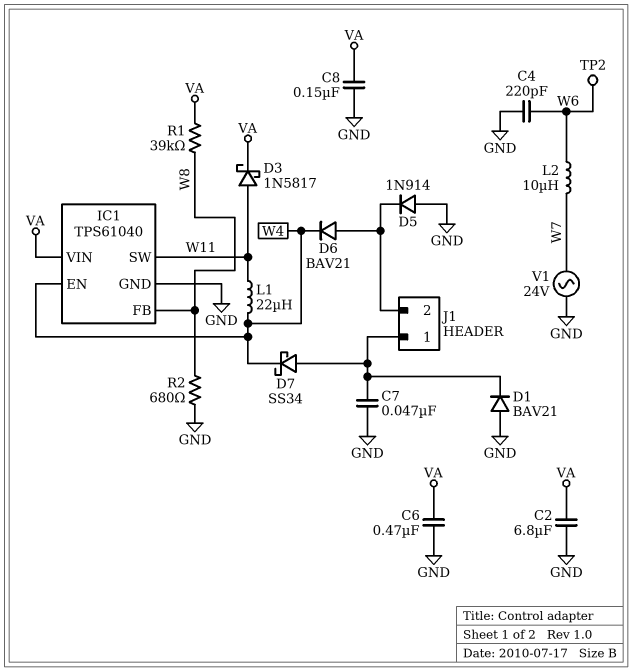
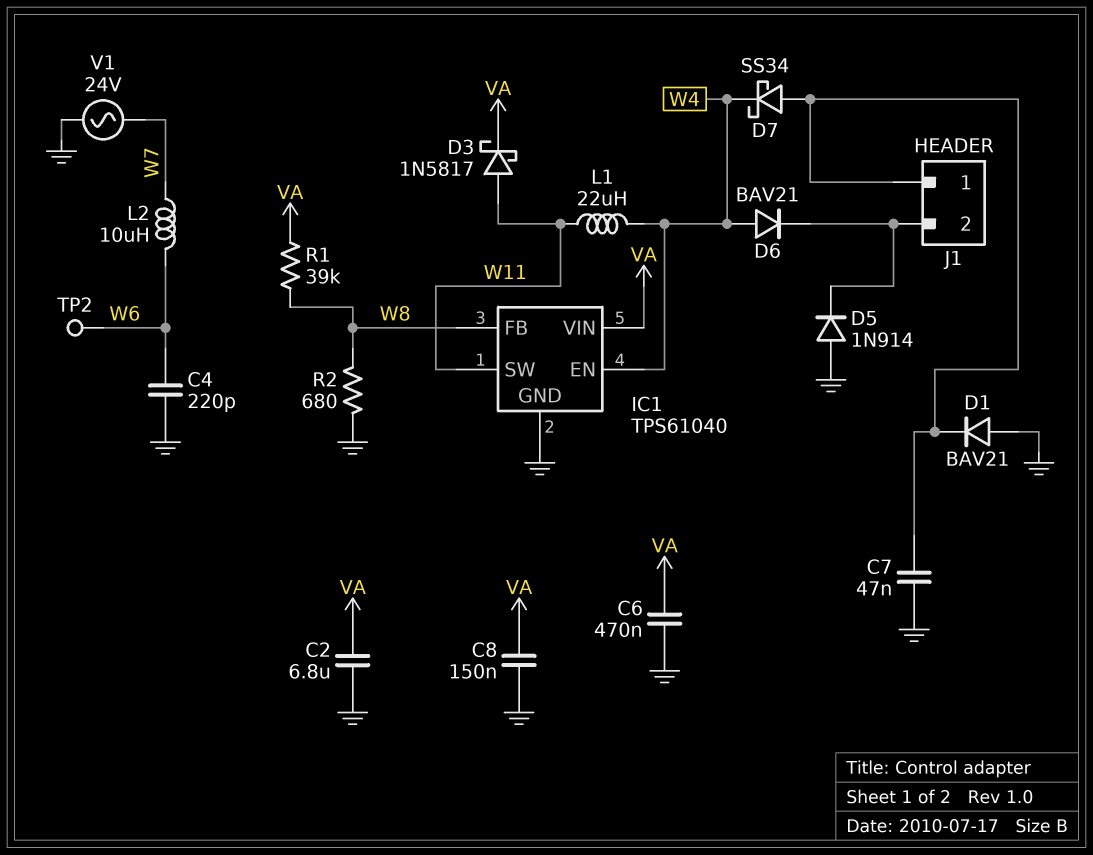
D6: diode BAV21 (A J1/2, K W4) -> diode BAV21 (A W4, K J1/2)

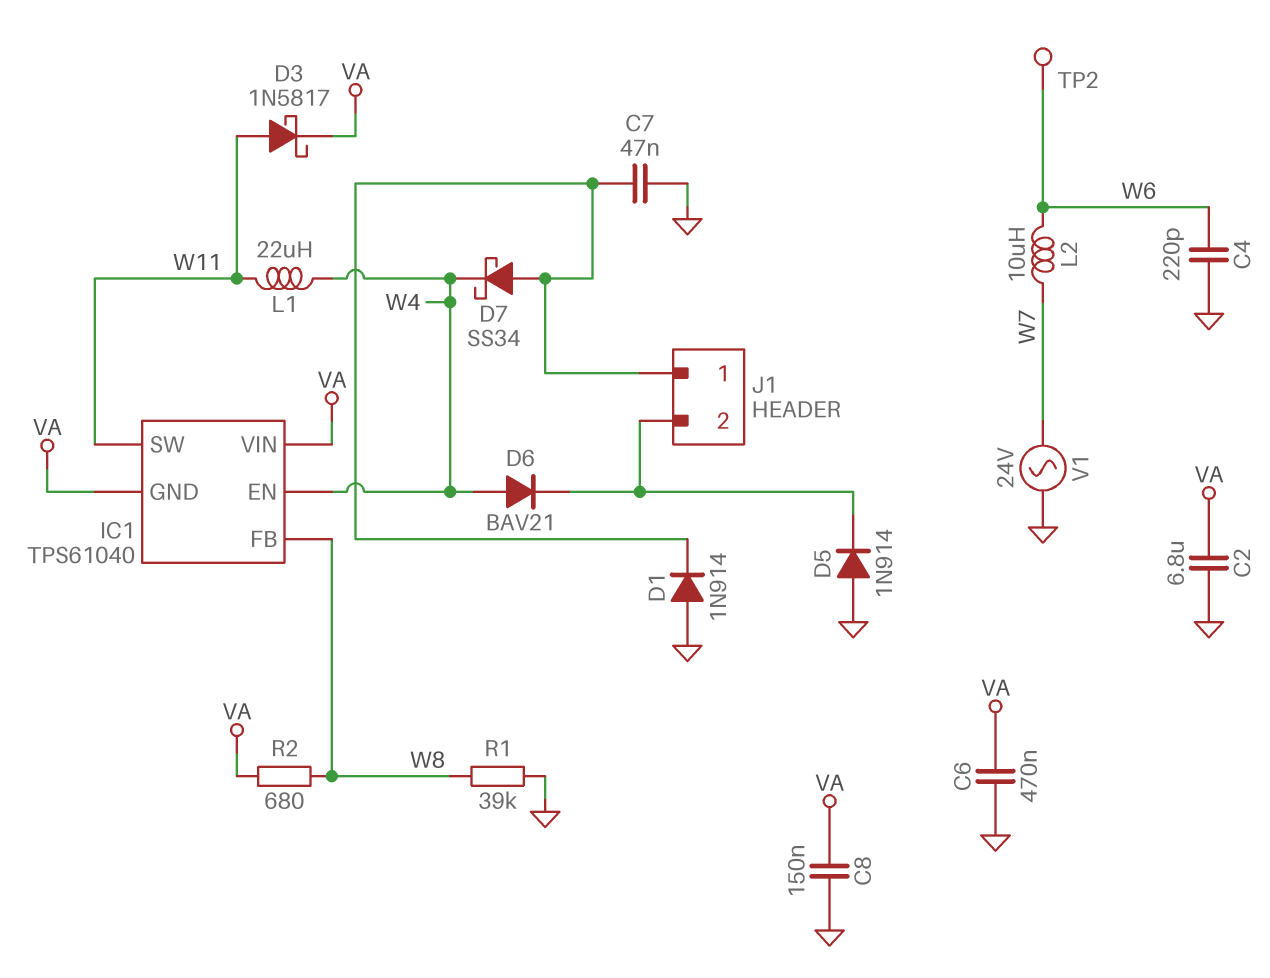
D1: diode BAV21 (A GND, K J1/1) -> diode 1N914 (A GND, K J1/1)
IC1 pin GND: GND -> VA
R1: 39k (VA, W8) -> 39k (GND, W8)
R2: 680 (GND, W8) -> 680 (VA, W8)

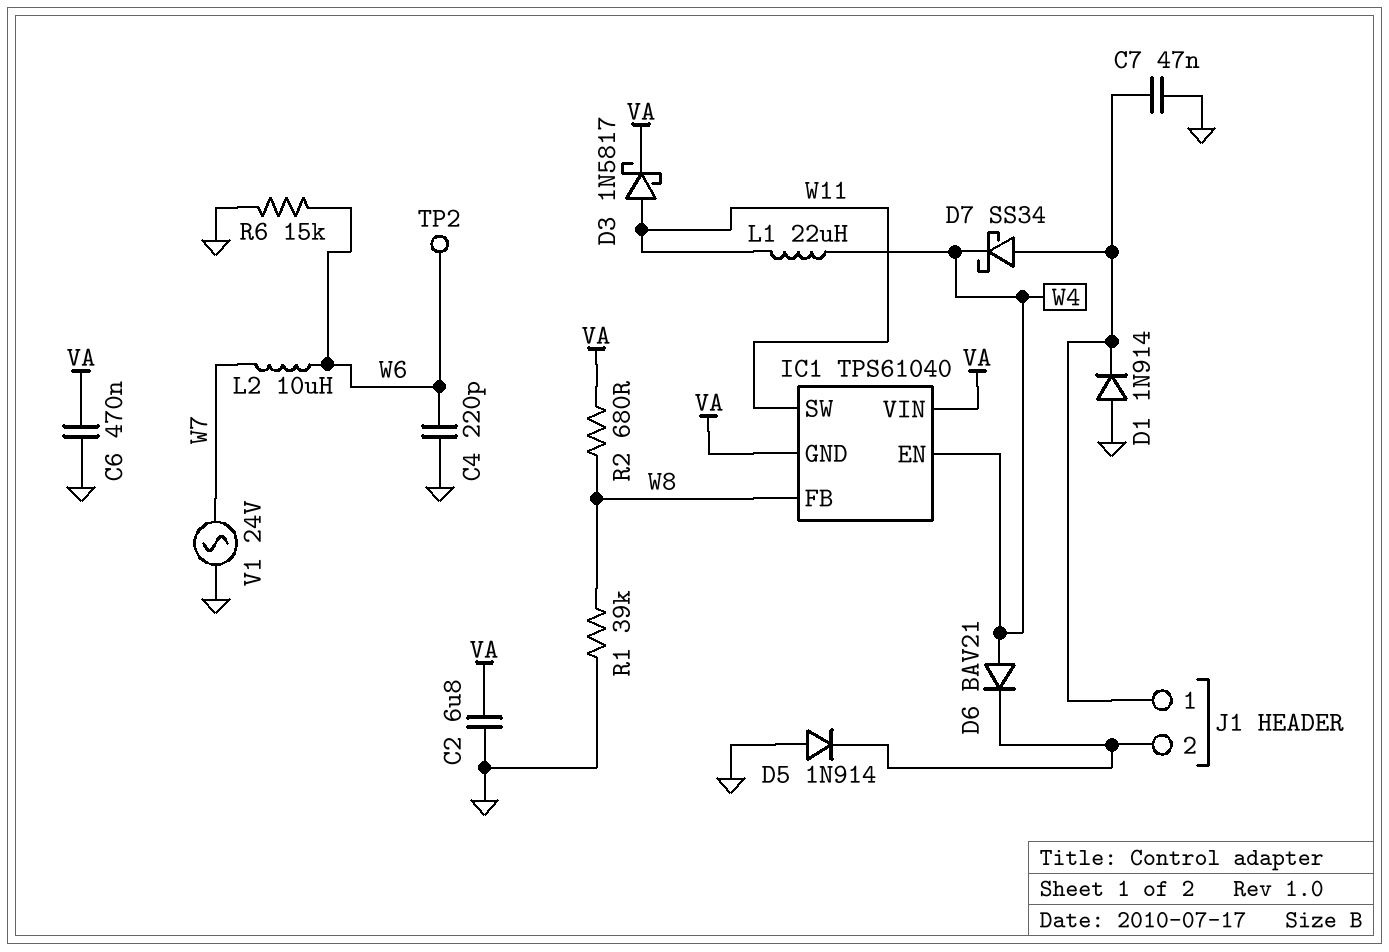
C8: 150nF (GND, VA) -> none
R6: none -> 15k (GND, W6)

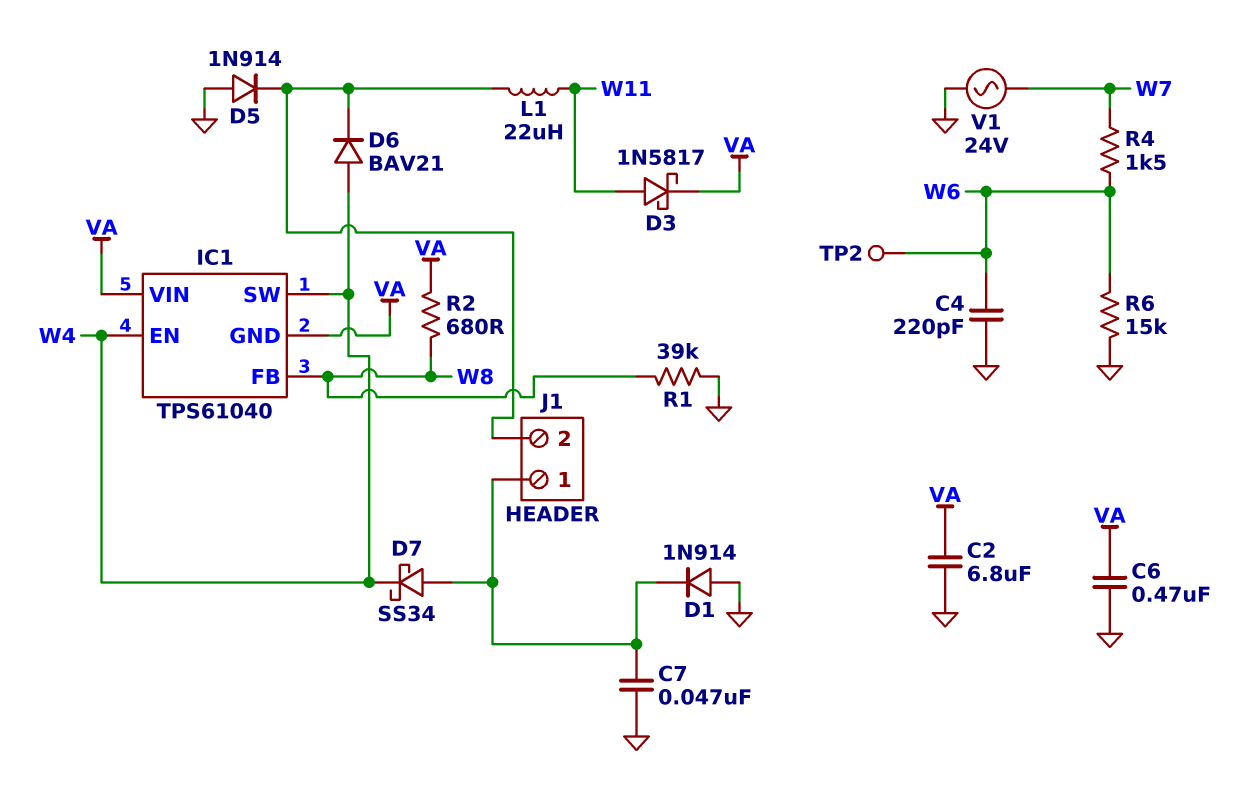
IC1 pin SW: W11 -> W4
L1: 22uH (W4, W11) -> 22uH (J1/2, W11)
L2: 10uH (W6, W7) -> none
R4: none -> 1.5k (W6, W7)

